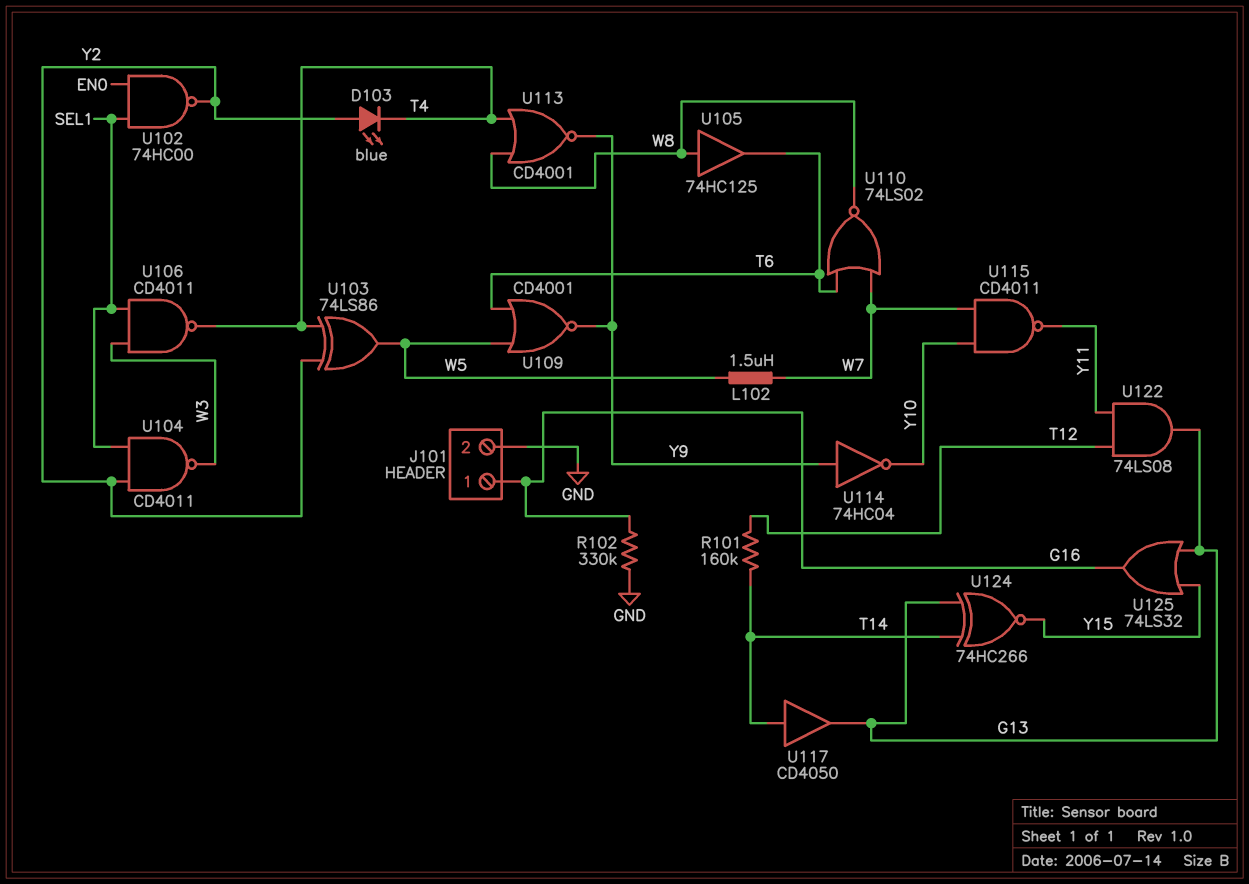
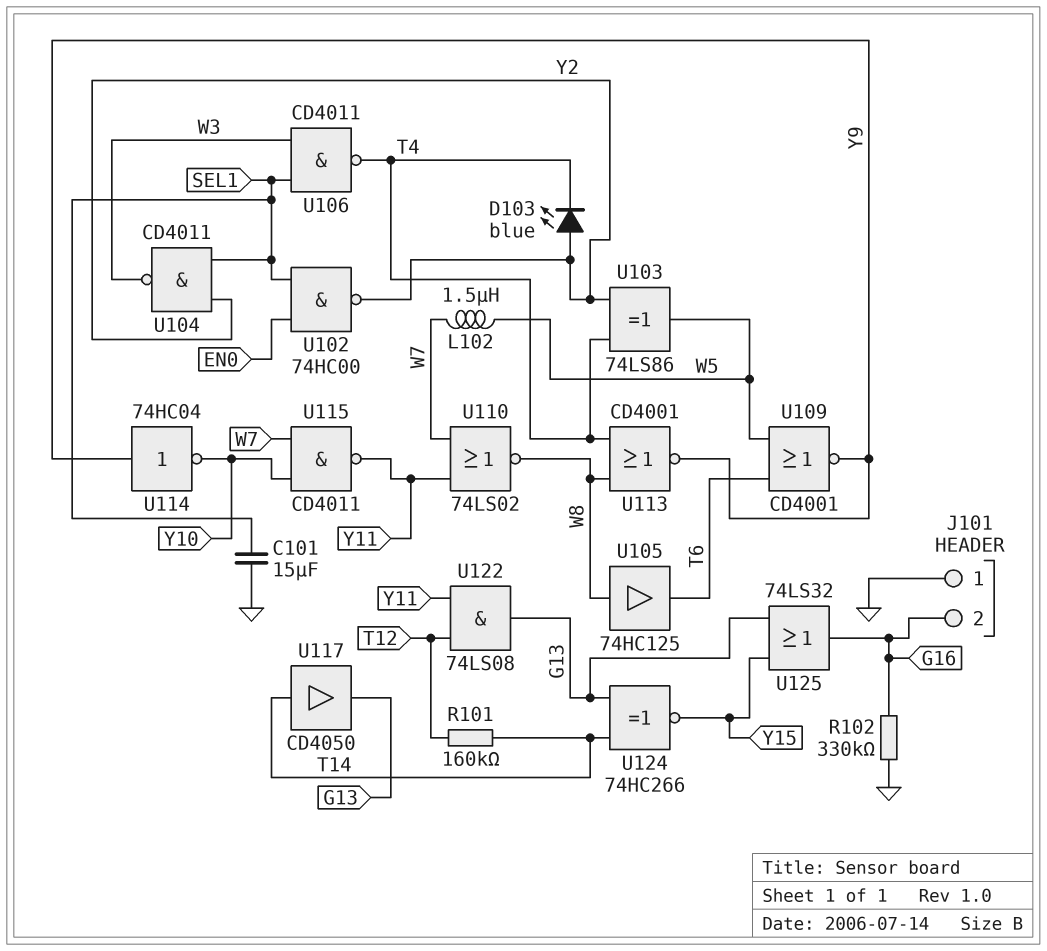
C101: none -> 15uF (GND, SEL1)
J101 pin 1: G16 -> GND
J101 pin 2: GND -> G16
U110: NOR 74LS02 (in T6, in W7, out W8) -> NOR 74LS02 (in W7, in Y11, out W8)

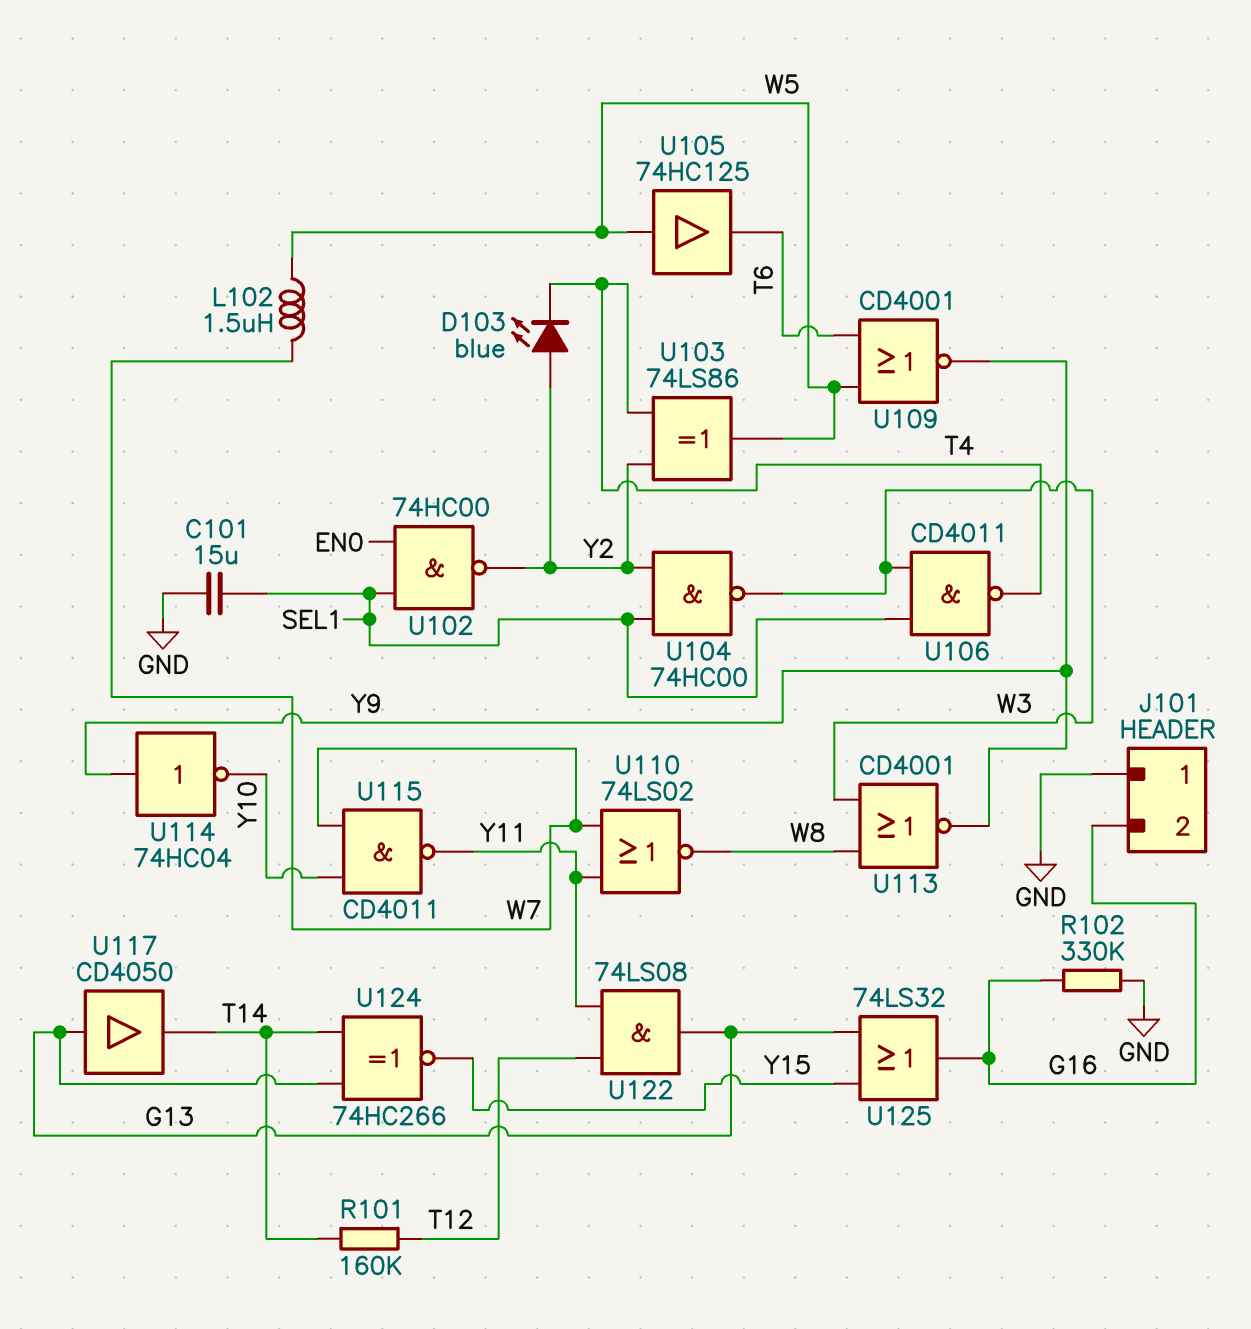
U104: NAND CD4011 (in SEL1, in Y2, out W3) -> NAND 74HC00 (in SEL1, in Y2, out W3)
U105: buffer 74HC125 (in W8, out T6) -> buffer 74HC125 (in W5, out T6)
U113: NOR CD4001 (in T4, in W8, out Y9) -> NOR CD4001 (in W3, in W8, out Y9)
U117: buffer CD4050 (in T14, out G13) -> buffer CD4050 (in G13, out T14)

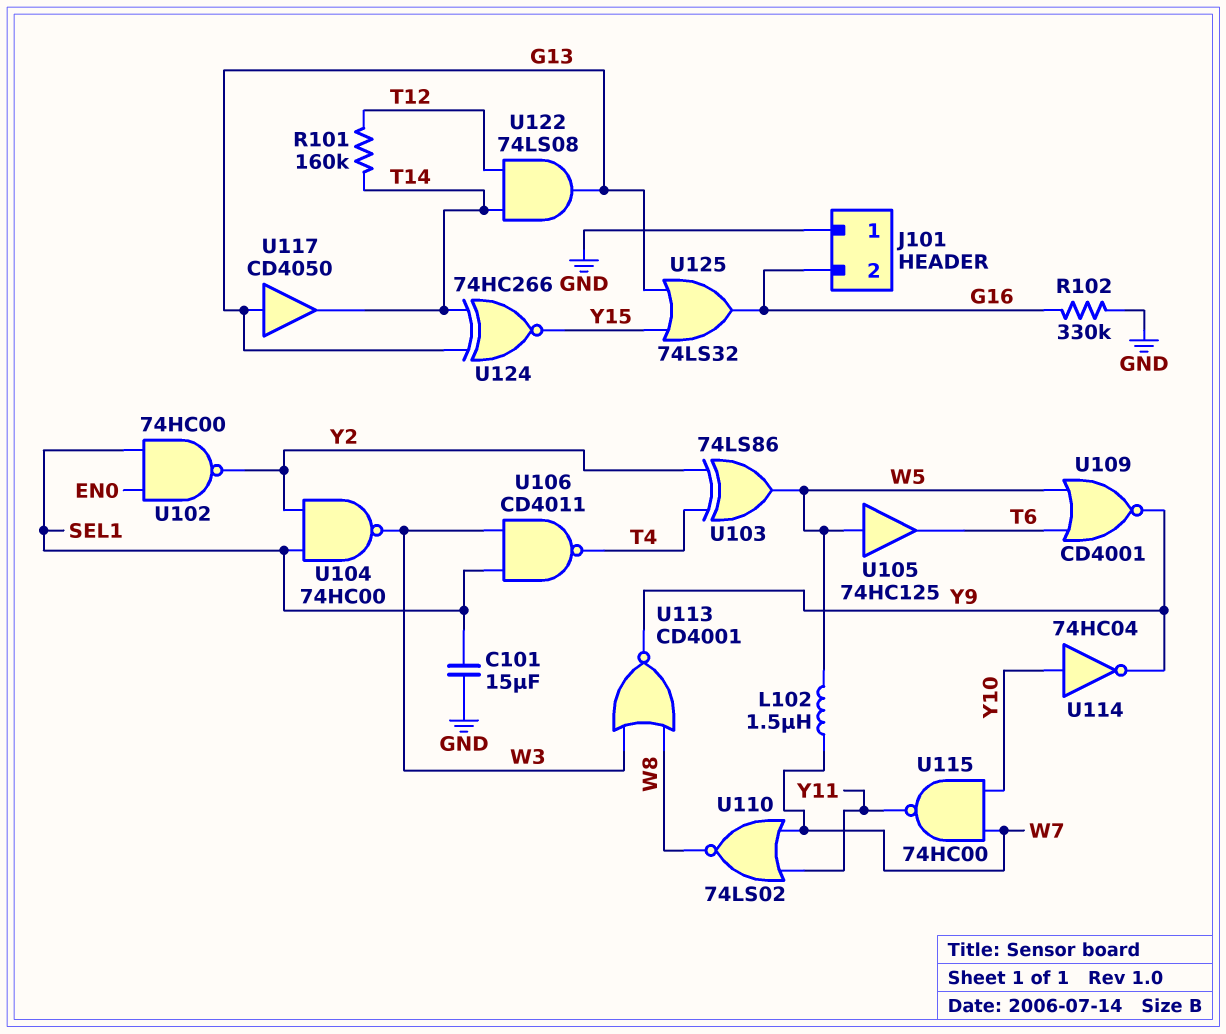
D103: LED blue (A Y2, K T4) -> none
U114: NOT 74HC04 (in Y9, out Y10) -> NOT 74HC04 (in Y10, out Y9)
U115: NAND CD4011 (in W7, in Y10, out Y11) -> NAND 74HC00 (in W7, in Y10, out Y11)
U122: AND 74LS08 (in T12, in Y11, out G13) -> AND 74LS08 (in T12, in T14, out G13)

